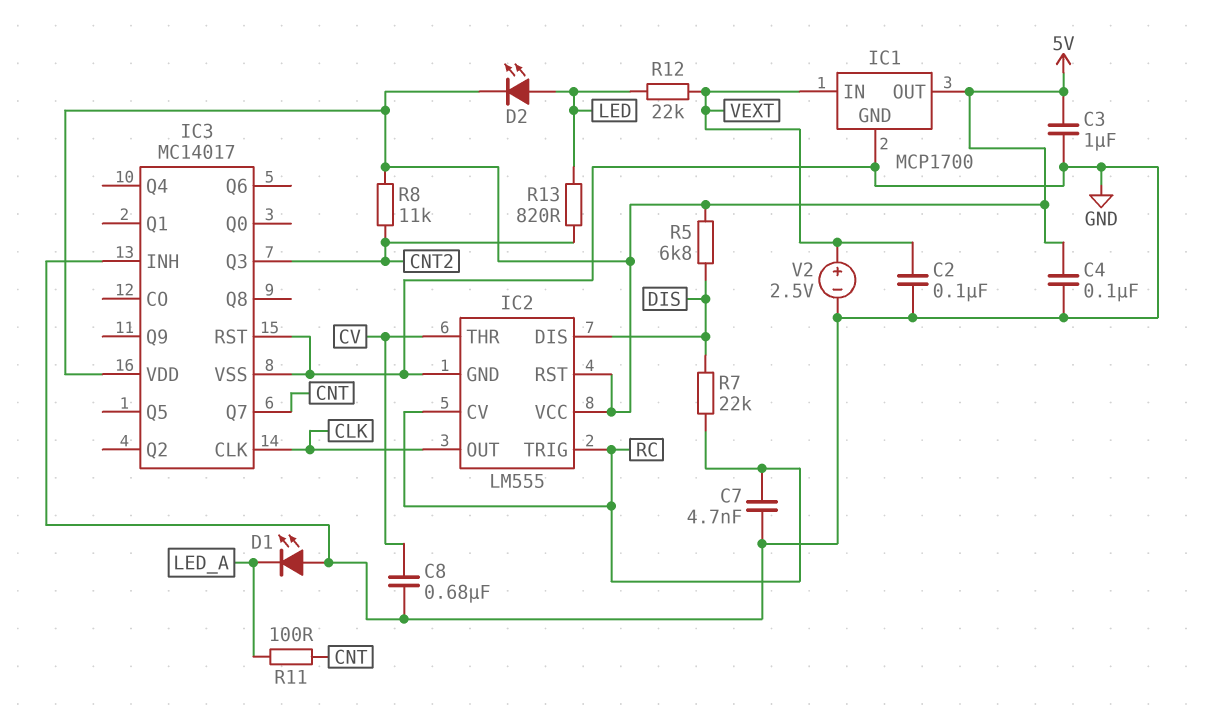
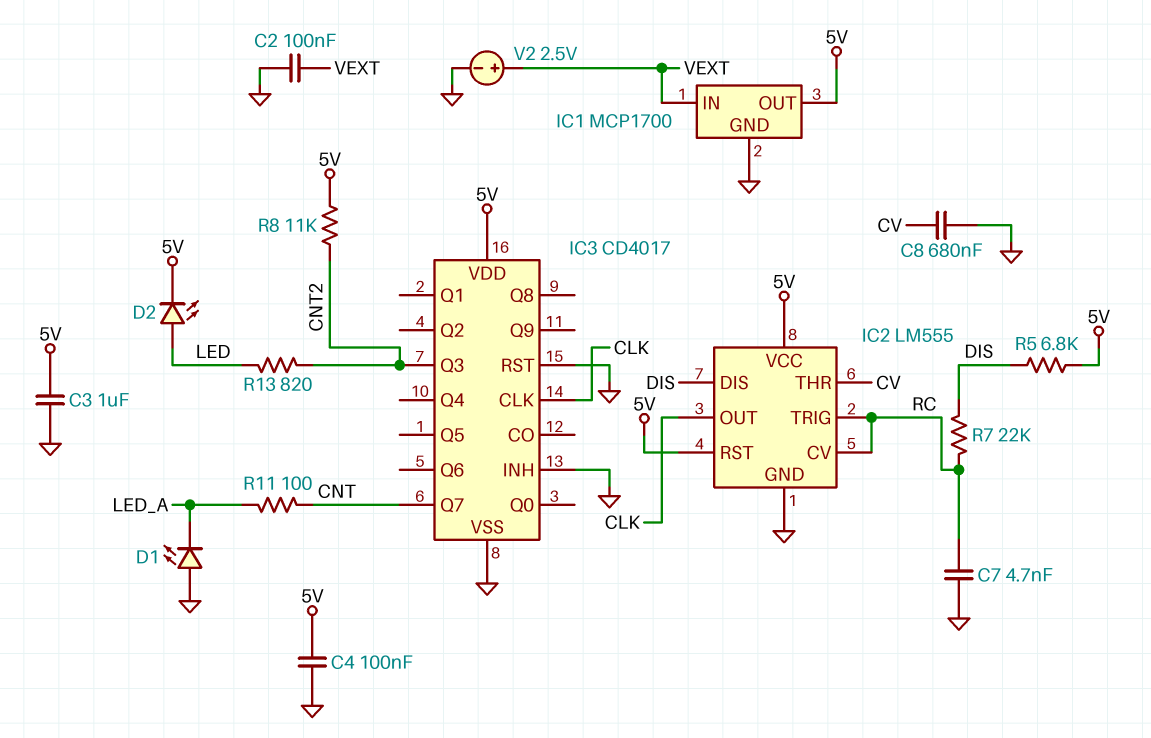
IC3: MC14017 -> CD4017
R12: 22k (LED, VEXT) -> none

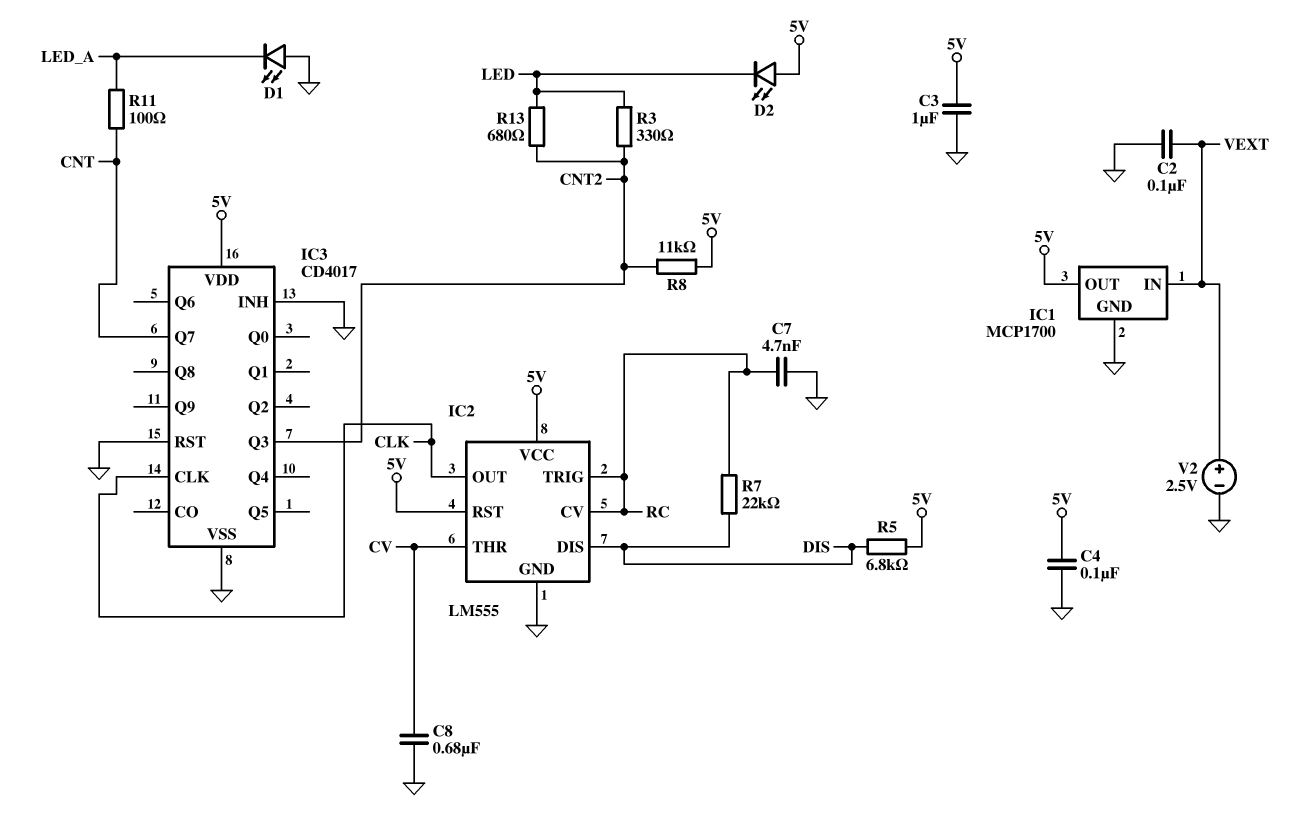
D2: LED (A LED, K 5V) -> LED (A 5V, K LED)
R3: none -> 330 (CNT2, LED)
R13: 820 (CNT2, LED) -> 680 (CNT2, LED)

